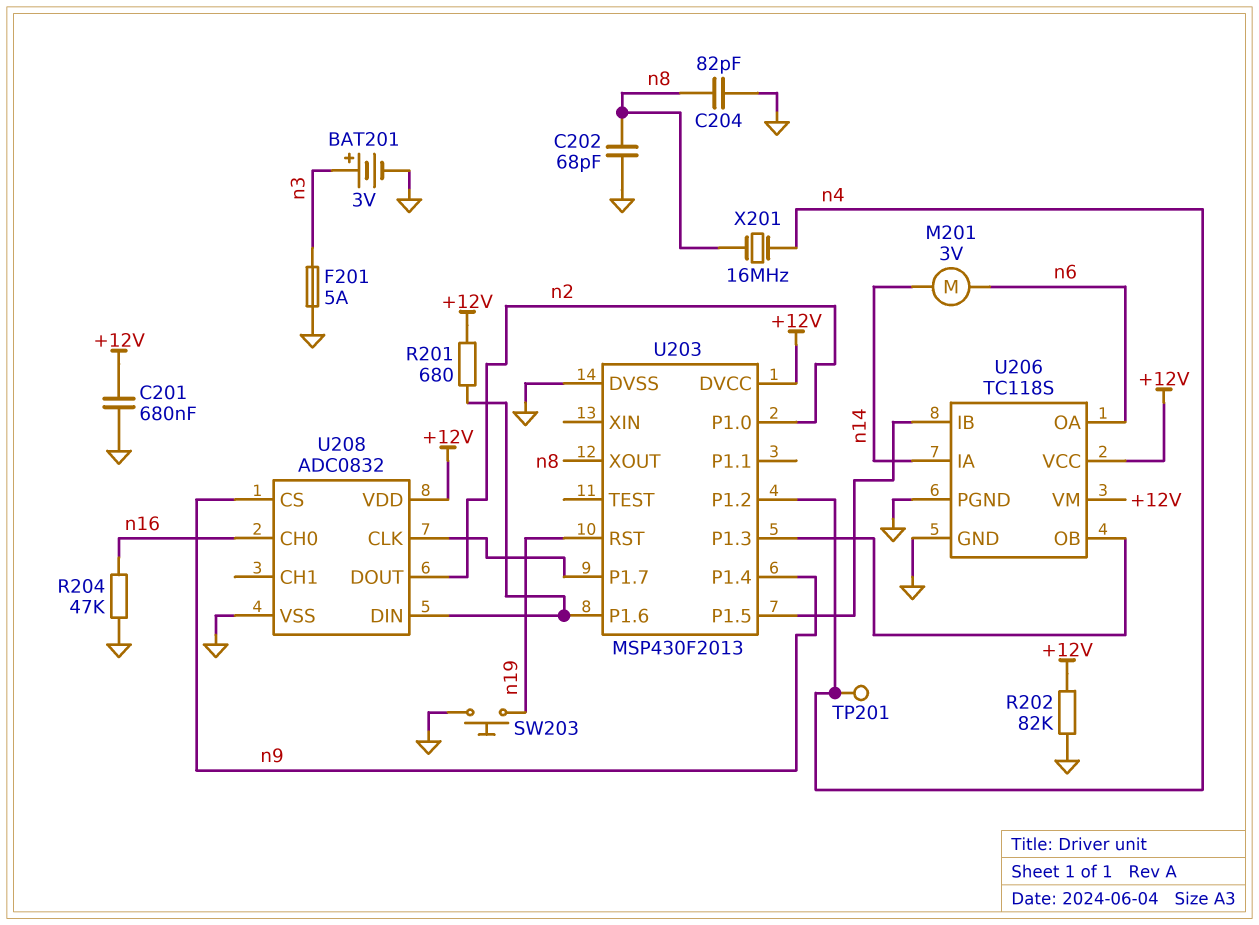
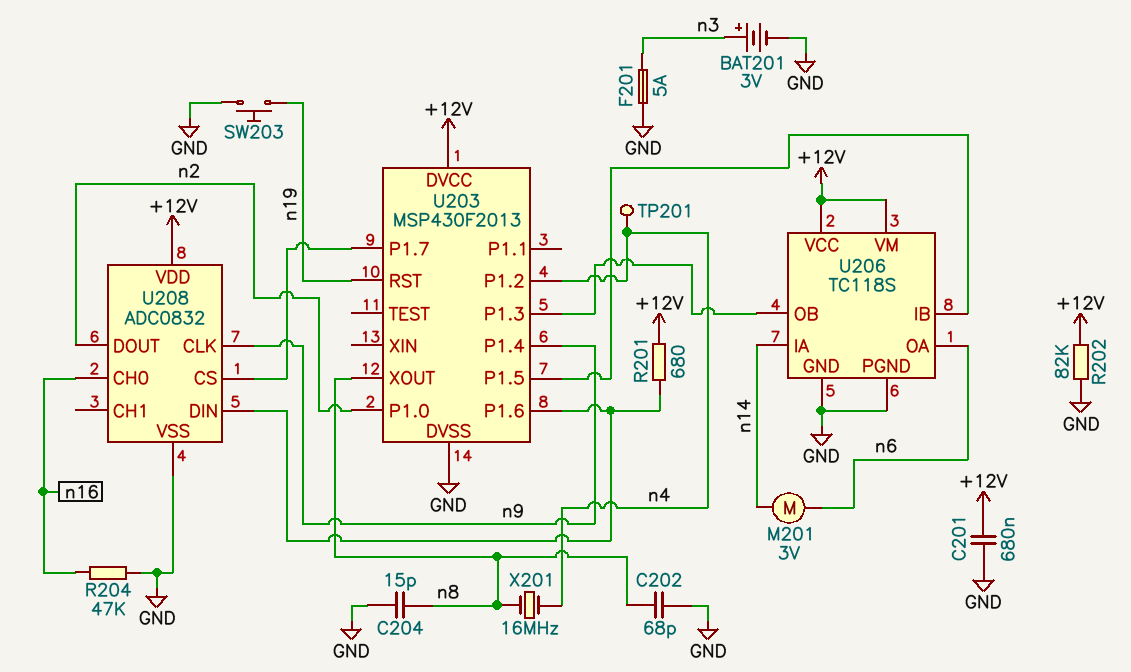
C204: 82pF (GND, n8) -> 15pF (GND, n8)
U208 pin CLK: U203/P1.7 -> n9
U208 pin CS: n9 -> U203/P1.7

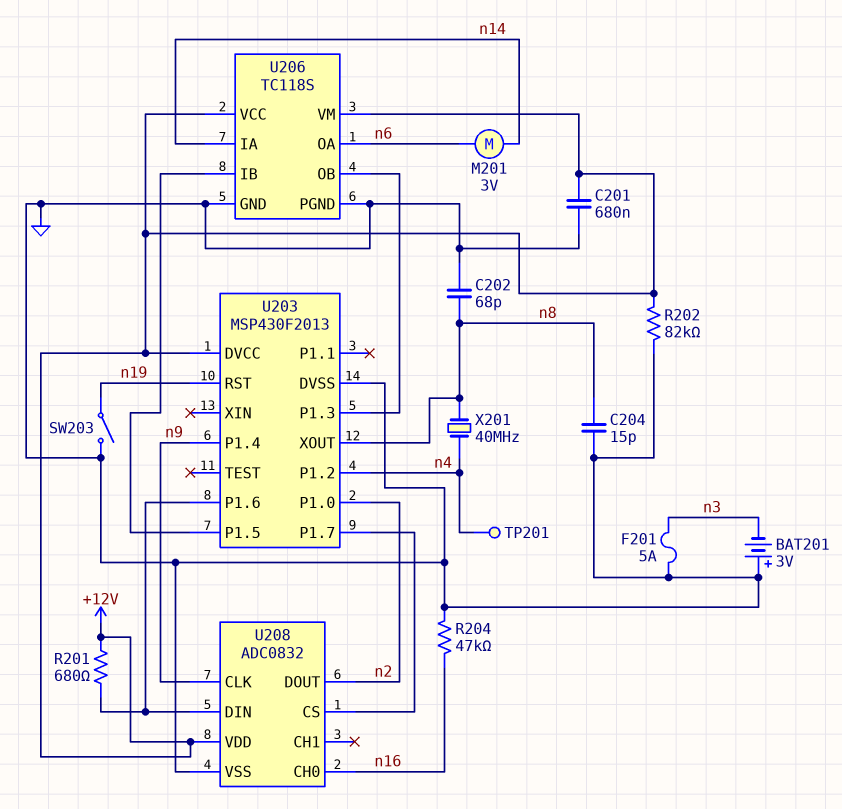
BAT201: 3V (plus n3, minus GND) -> 3V (plus GND, minus n3)
SW203: button (GND, n19) -> switch (GND, n19)
X201: 16MHz (n4, n8) -> 40MHz (n4, n8)

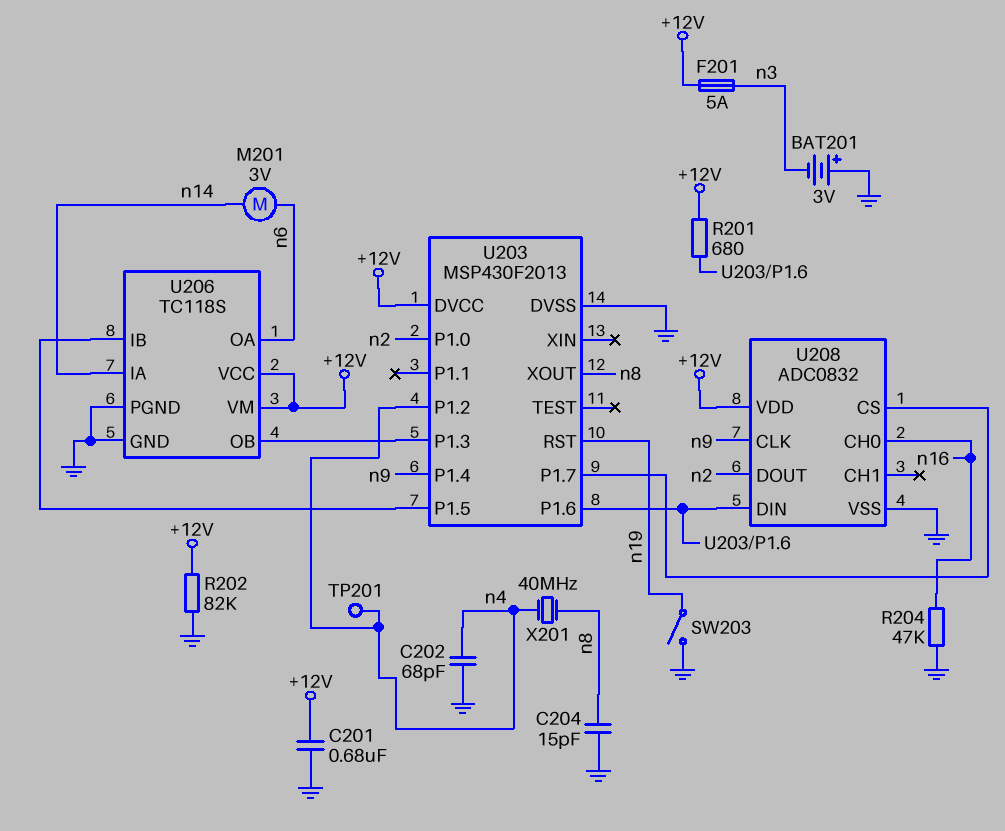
C202: 68pF (GND, n8) -> 68pF (GND, n4)
F201: 5A (GND, n3) -> 5A (+12V, n3)

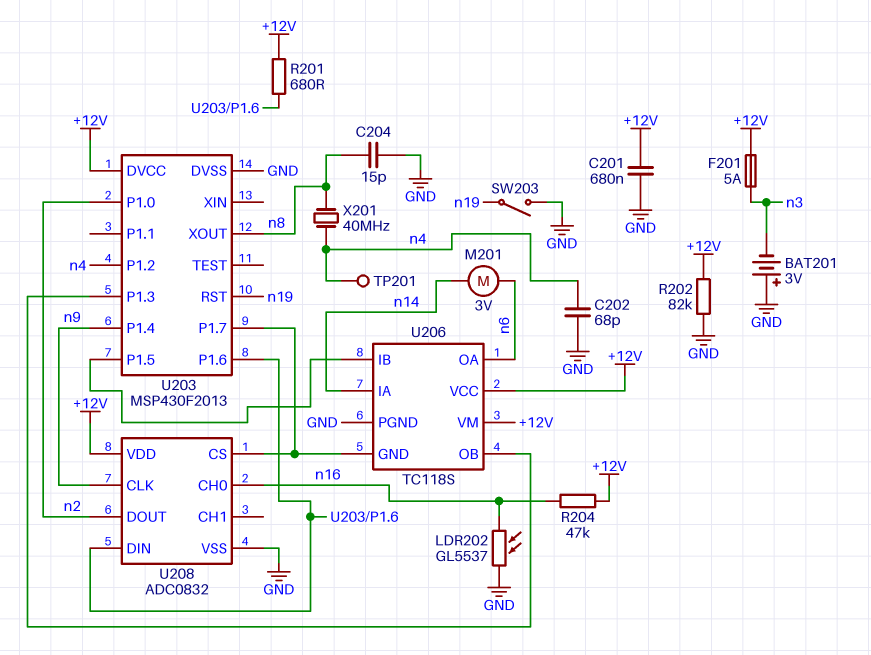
LDR202: none -> GL5537 (GND, n16)
R204: 47k (GND, n16) -> 47k (+12V, n16)
U206 pin GND: GND -> U203/P1.7

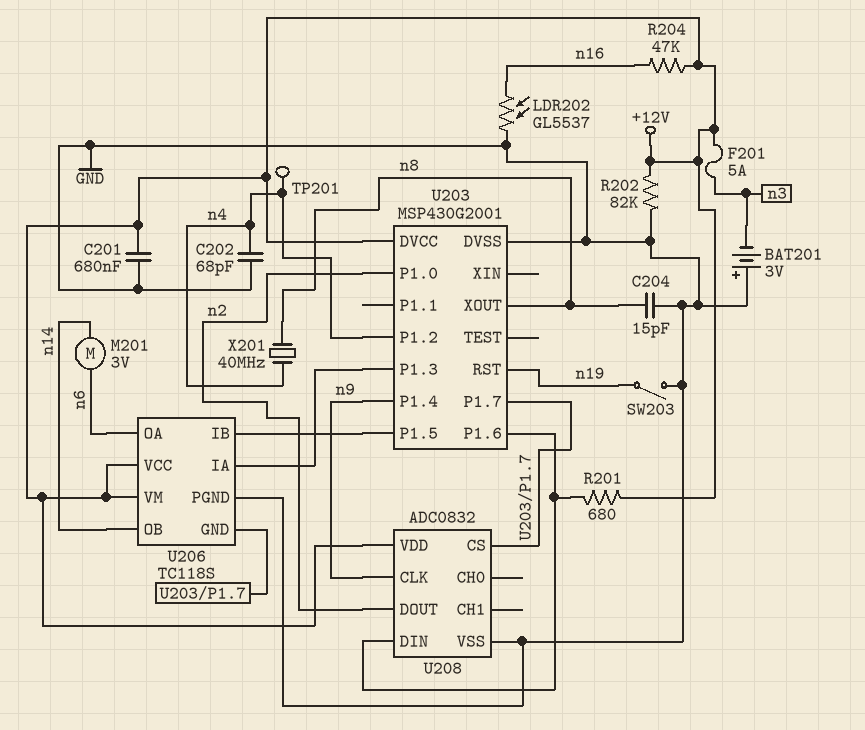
U203: MSP430F2013 -> MSP430G2001
U206 pin IA: n14 -> U203/P1.3
U206 pin OB: U203/P1.3 -> n14
U208 pin CH0: n16 -> none

